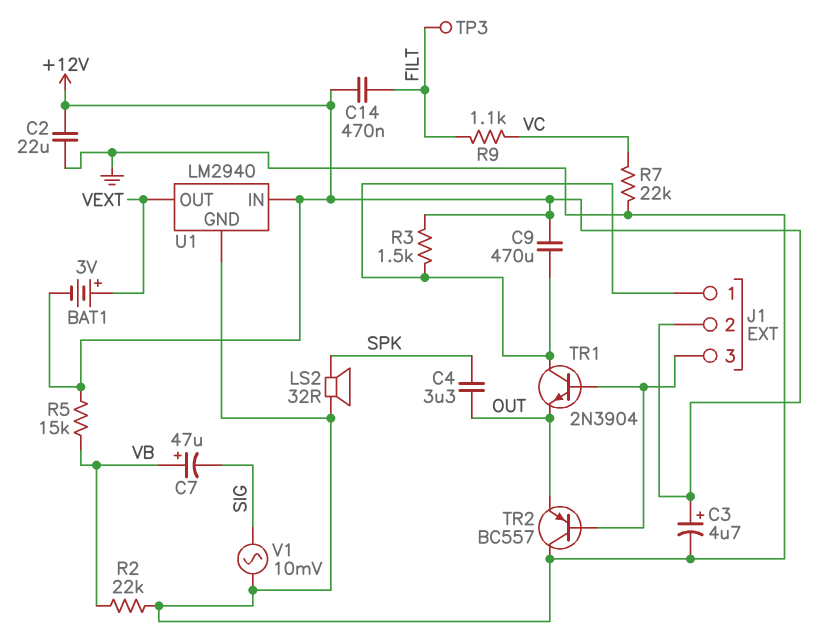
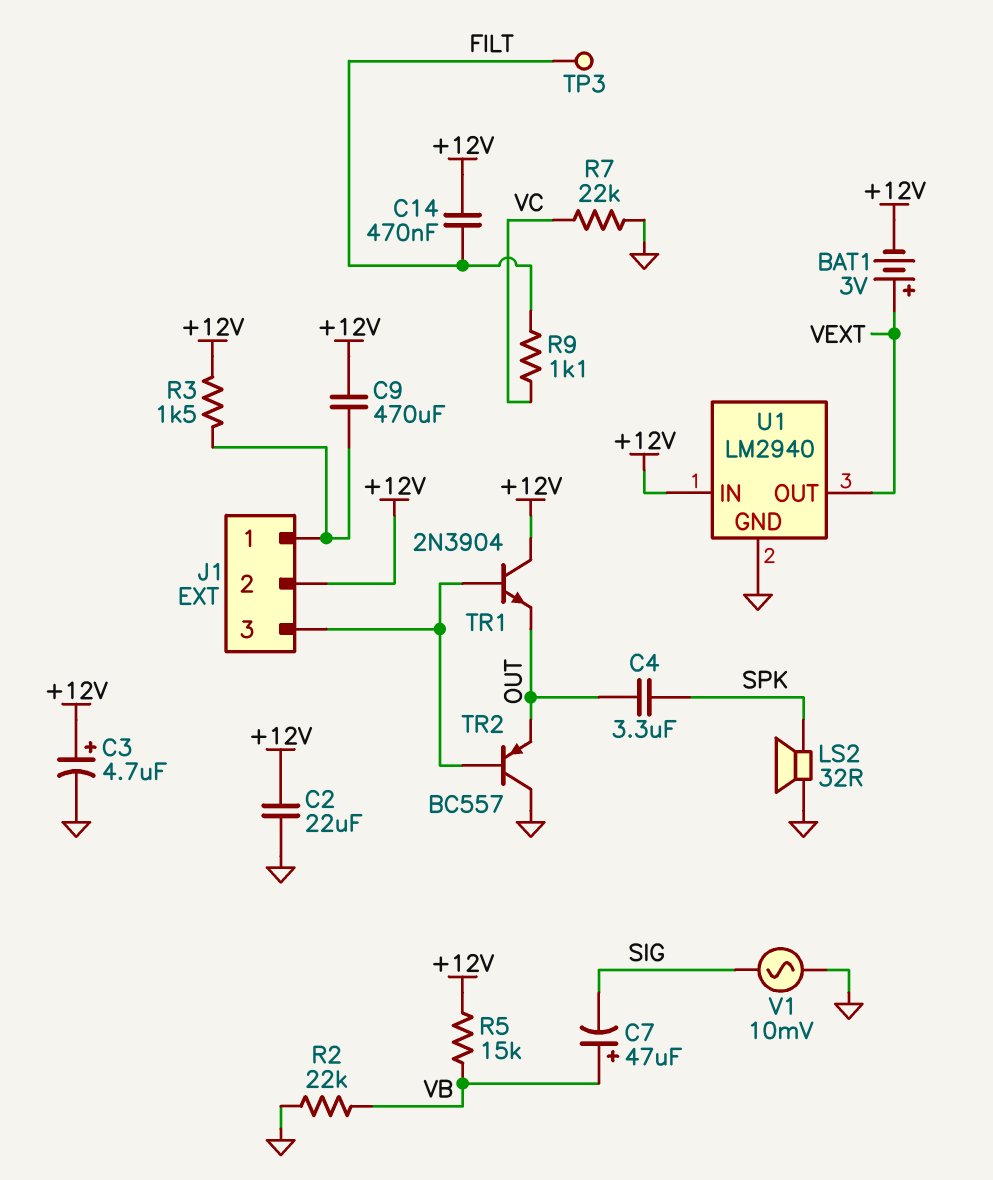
TR1: NPN 2N3904 (B J1/3, C J1/1, E OUT) -> NPN 2N3904 (B J1/3, C +12V, E OUT)

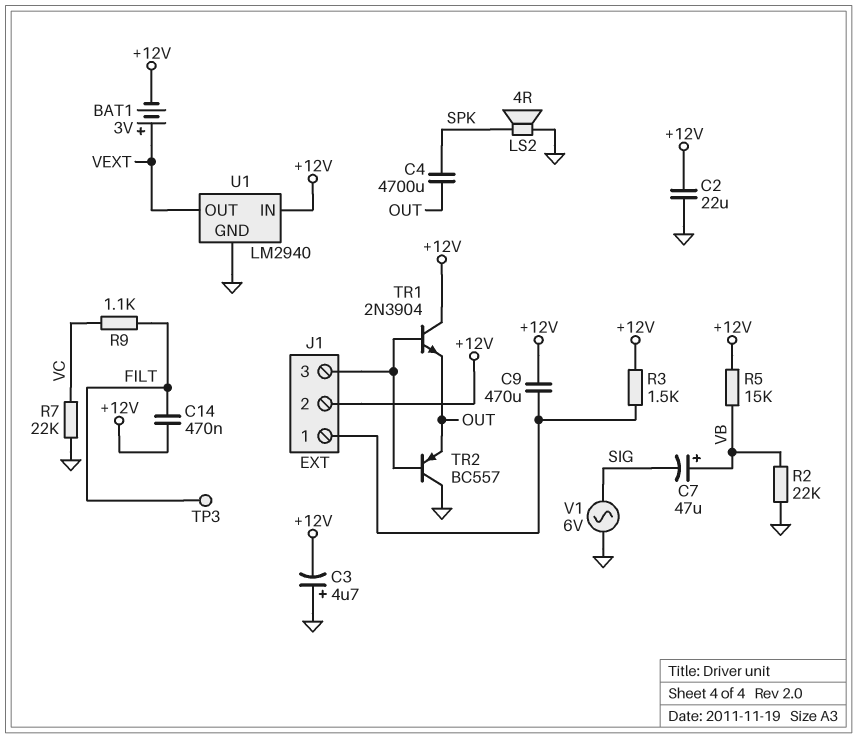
C3: 4.7uF (plus +12V, minus GND) -> 4.7uF (plus GND, minus +12V)
C4: 3.3uF (OUT, SPK) -> 4700uF (OUT, SPK)
LS2: speaker 32R (GND, SPK) -> speaker 4R (GND, SPK)
V1: AC 10mV (GND, SIG) -> AC 6V (GND, SIG)

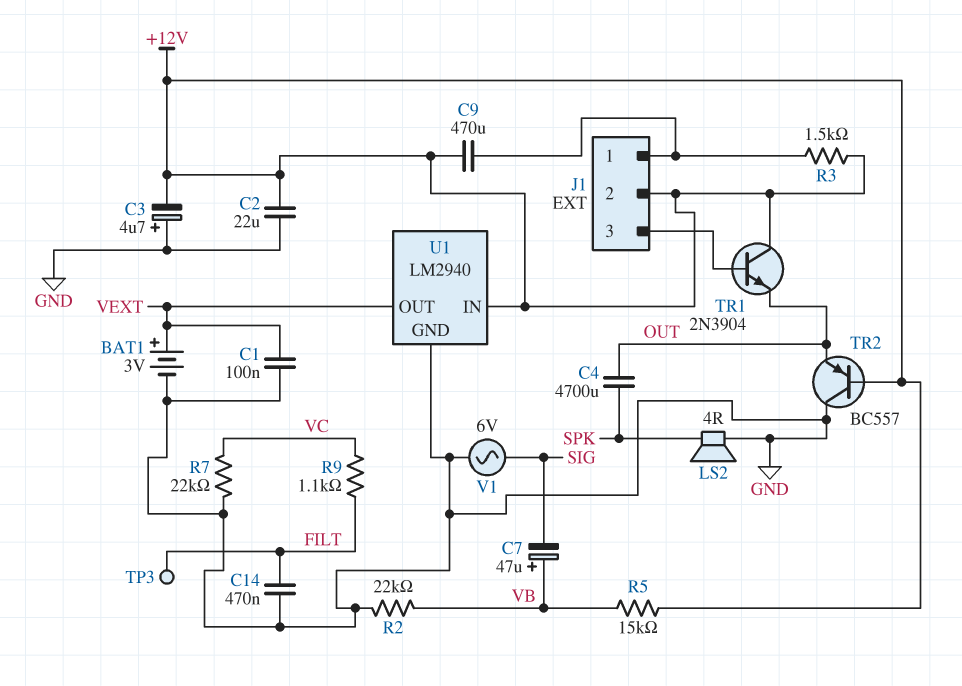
BAT1: 3V (plus VEXT, minus +12V) -> 3V (plus VEXT, minus GND)
C1: none -> 100nF (GND, VEXT)
C14: 470nF (+12V, FILT) -> 470nF (FILT, GND)
TR2: PNP BC557 (B J1/3, C GND, E OUT) -> PNP BC557 (B +12V, C GND, E OUT)

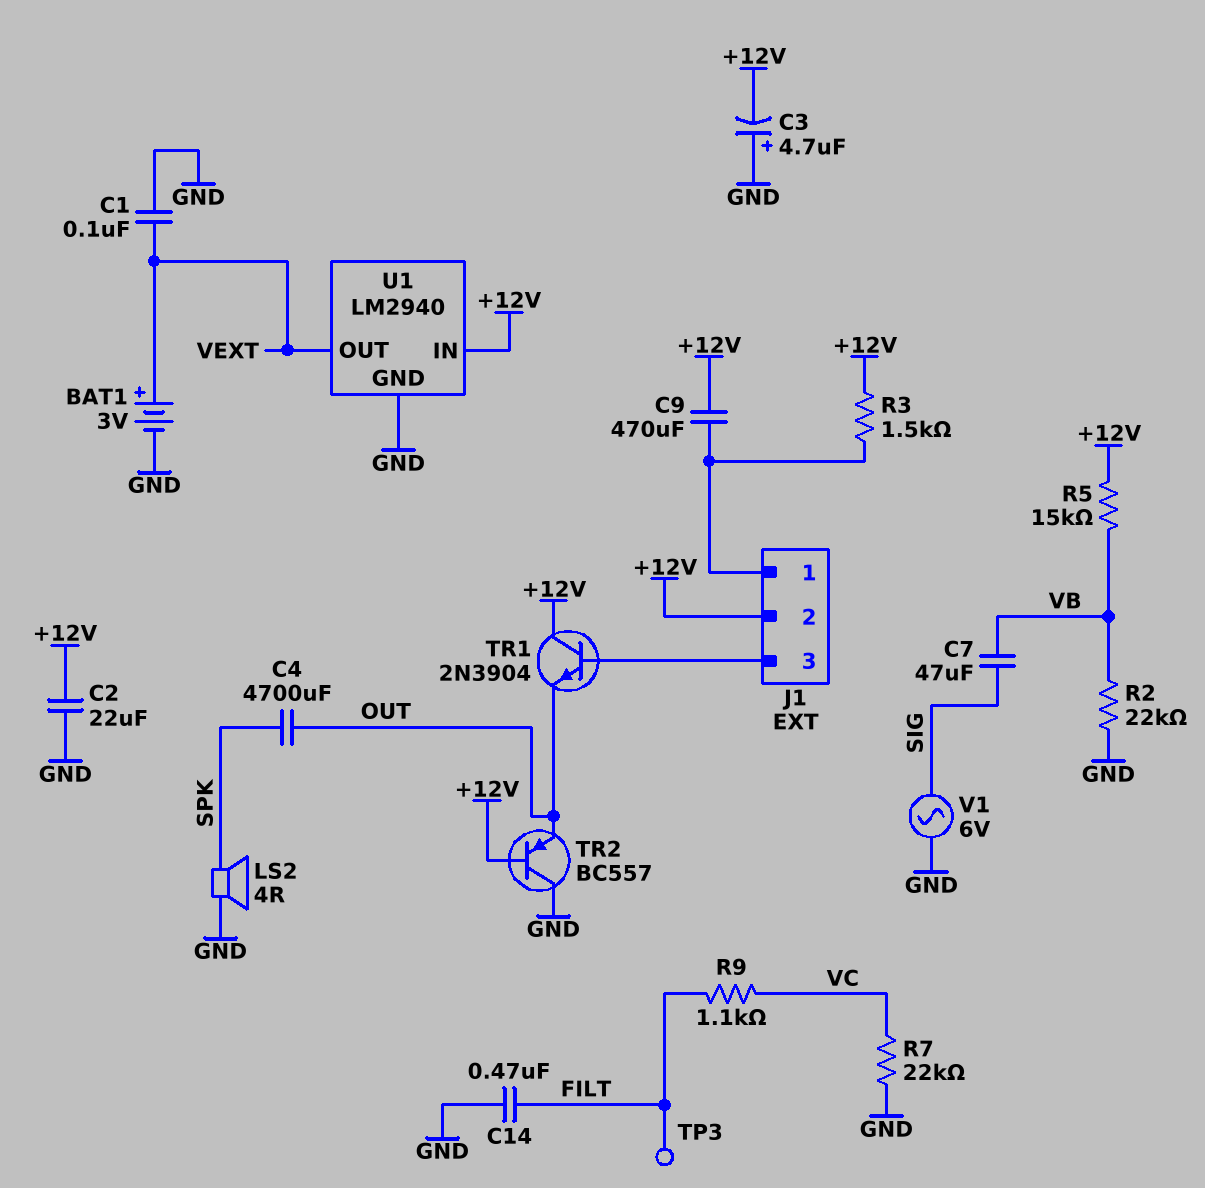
C7: 47uF (plus VB, minus SIG) -> 47uF (SIG, VB)

